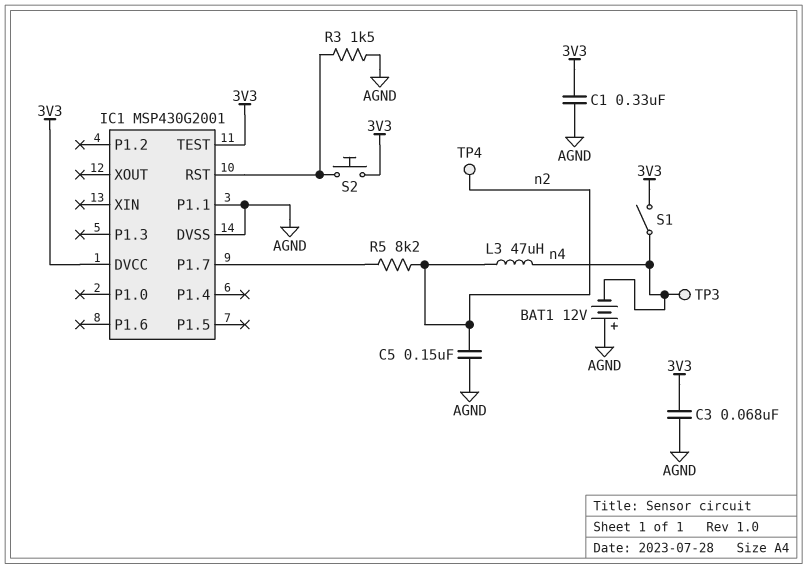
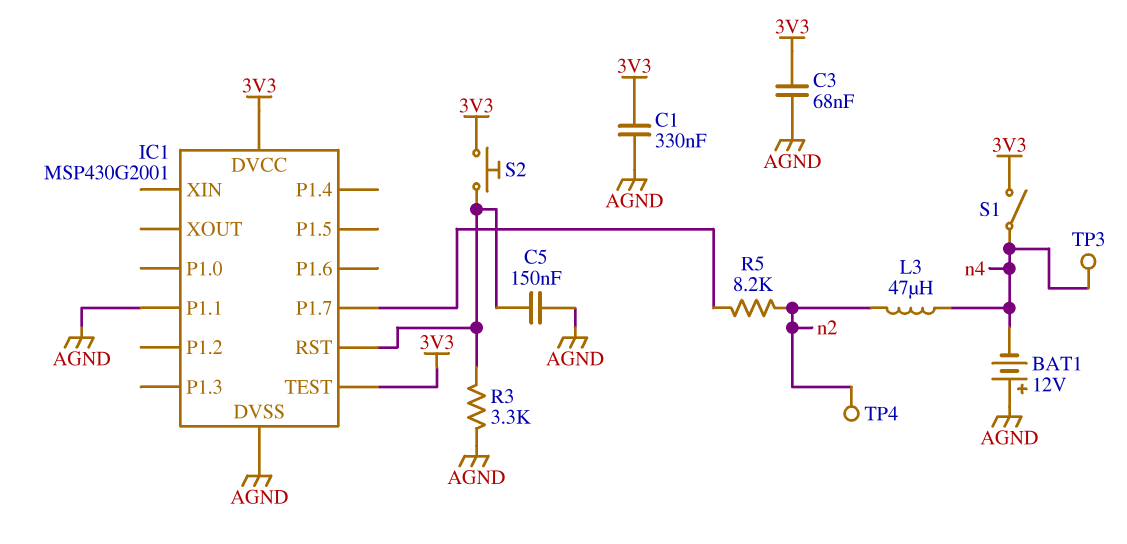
C5: 150nF (AGND, n2) -> 150nF (AGND, IC1/RST)
R3: 1.5k (AGND, IC1/RST) -> 3.3k (AGND, IC1/RST)

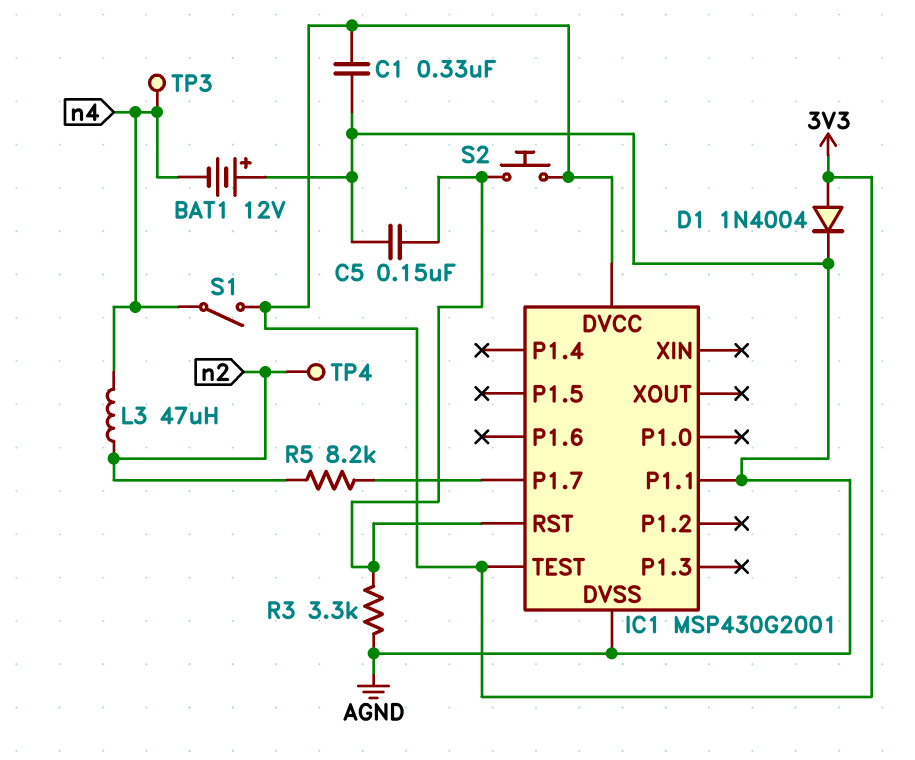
C3: 68nF (3V3, AGND) -> none
D1: none -> diode 1N4004 (A 3V3, K AGND)

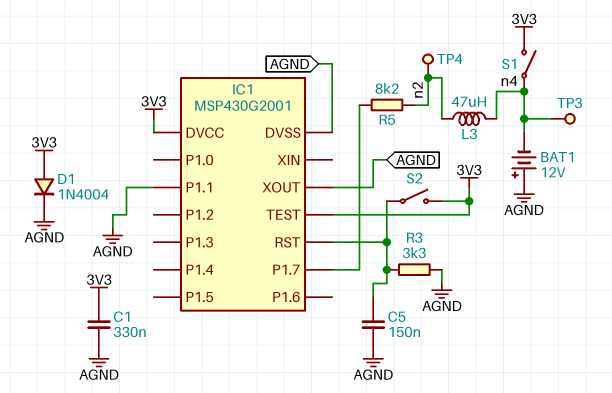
IC1 pin XOUT: none -> AGND
S2: button (3V3, IC1/RST) -> switch (3V3, IC1/RST)

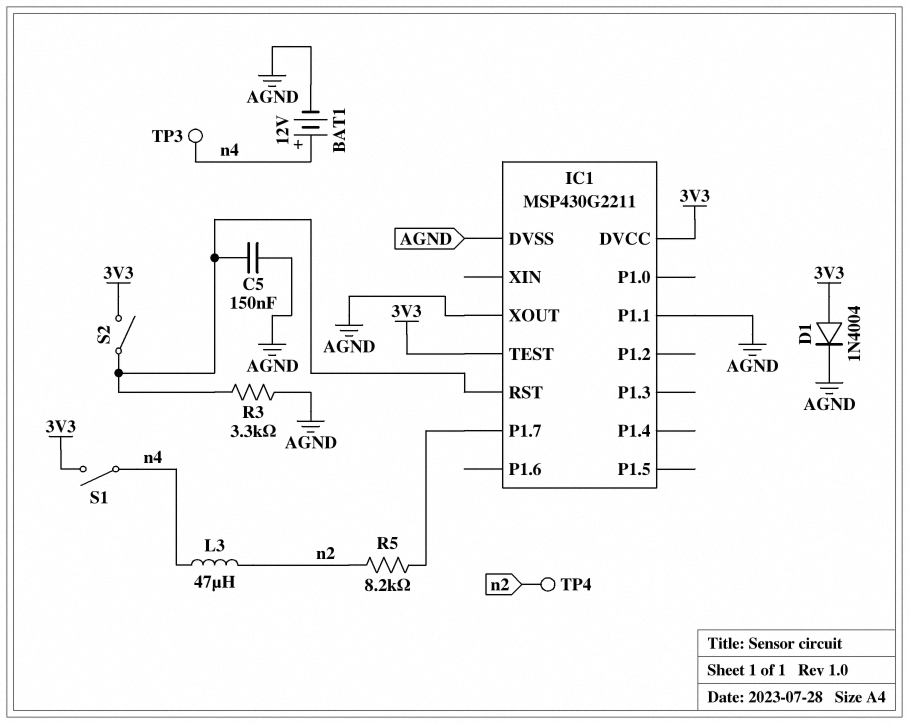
BAT1: 12V (plus AGND, minus n4) -> 12V (plus n4, minus AGND)
C1: 330nF (3V3, AGND) -> none
IC1: MSP430G2001 -> MSP430G2211

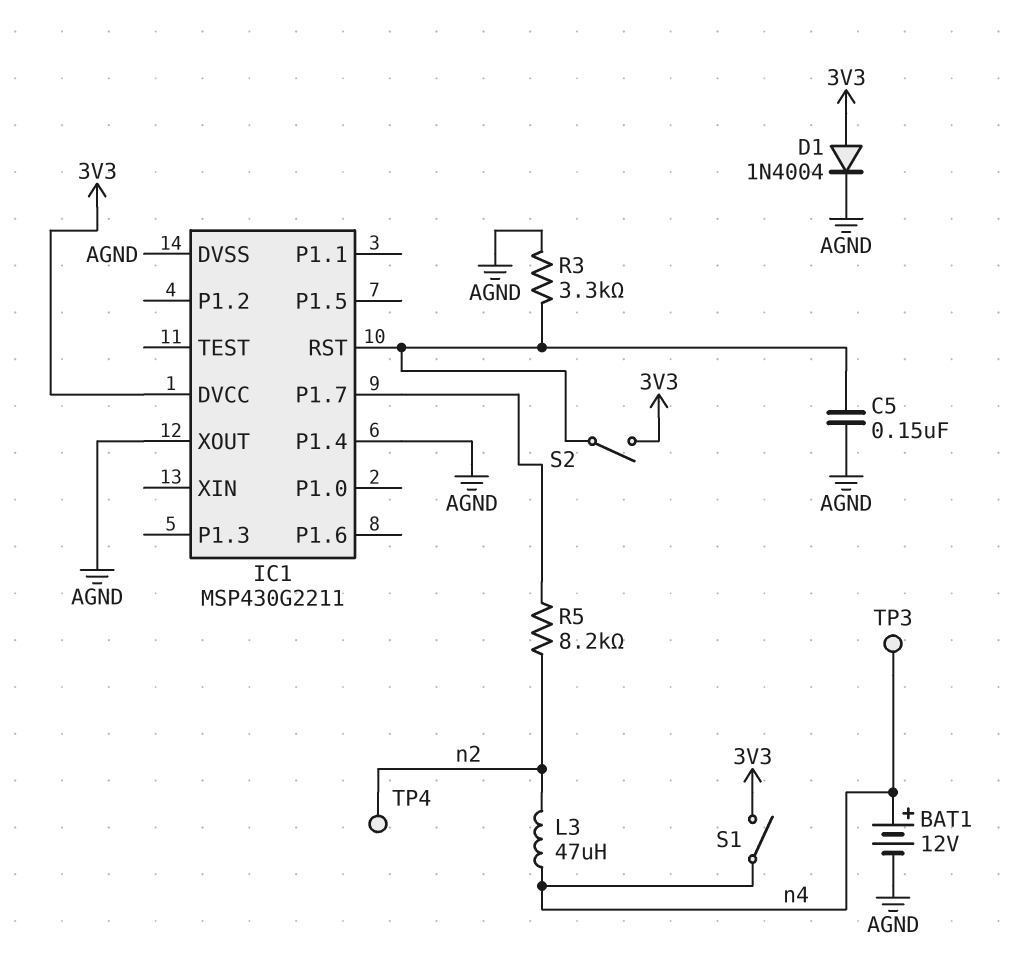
IC1 pin P1.1: AGND -> none
IC1 pin P1.4: none -> AGND
IC1 pin TEST: 3V3 -> none

